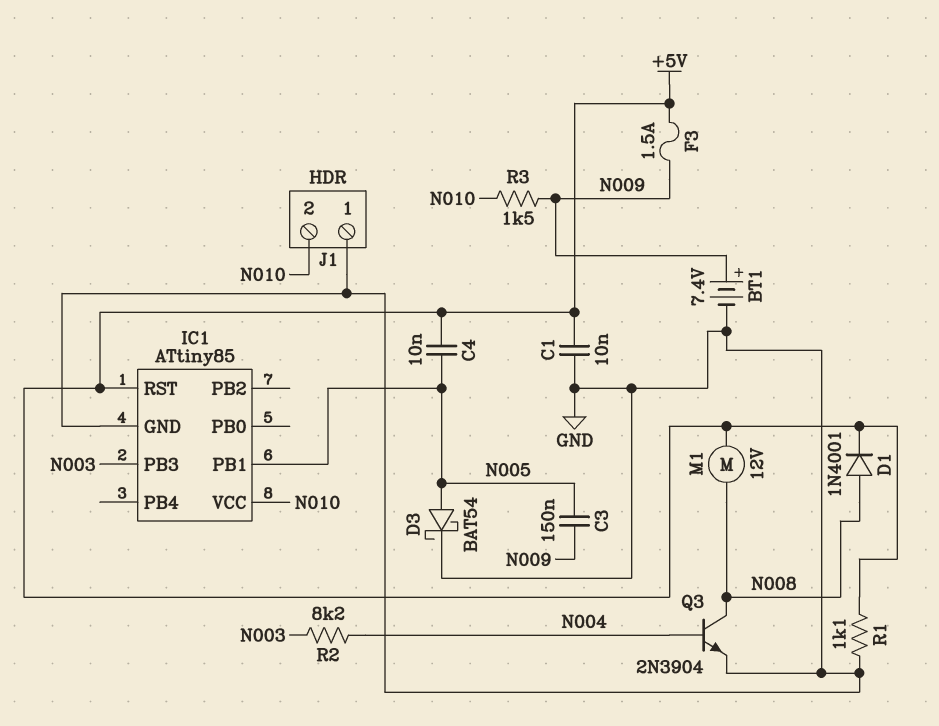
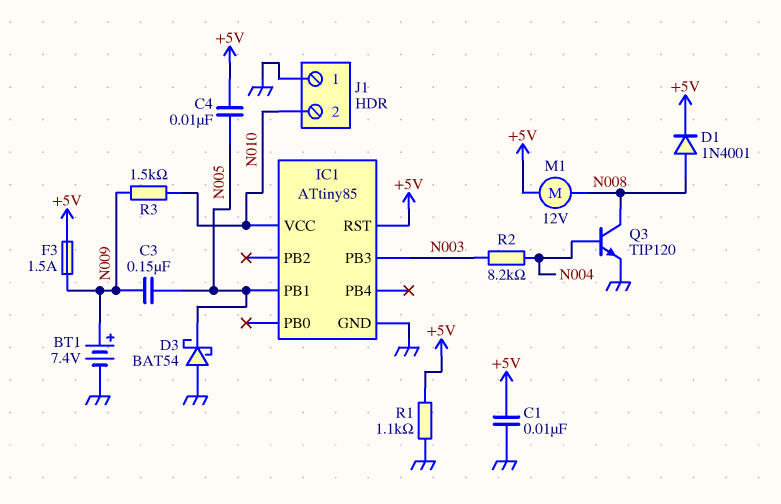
D3: schottky BAT54 (A N005, K GND) -> schottky BAT54 (A GND, K N005)
Q3: NPN 2N3904 (B N004, C N008, E GND) -> NPN TIP120 (B N004, C N008, E GND)

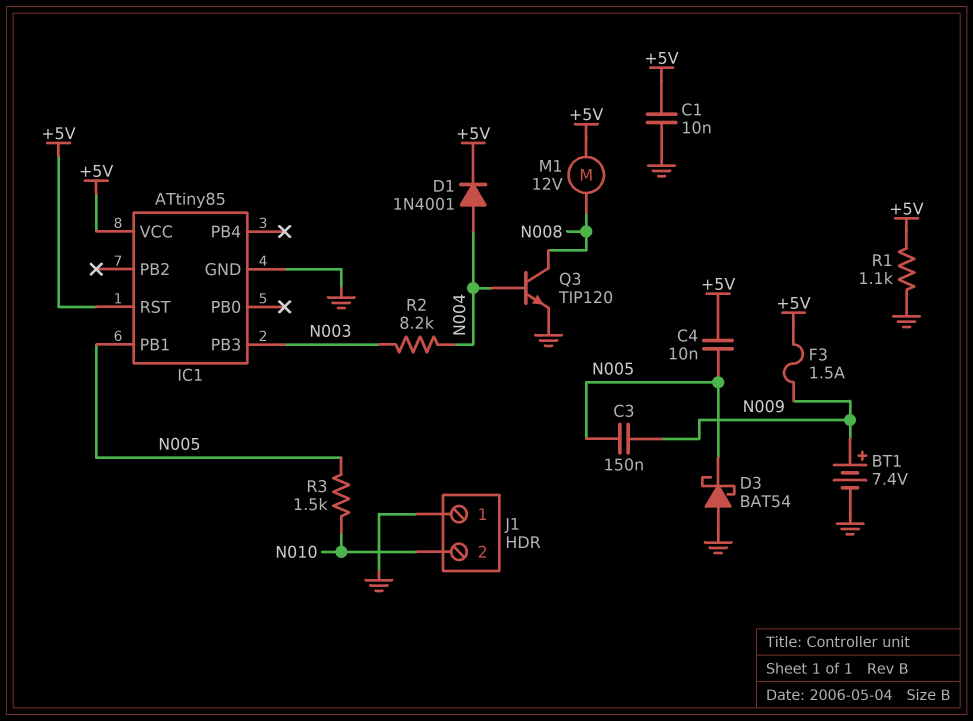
D1: diode 1N4001 (A N008, K +5V) -> diode 1N4001 (A N004, K +5V)
IC1 pin VCC: N010 -> +5V
R3: 1.5k (N009, N010) -> 1.5k (N005, N010)

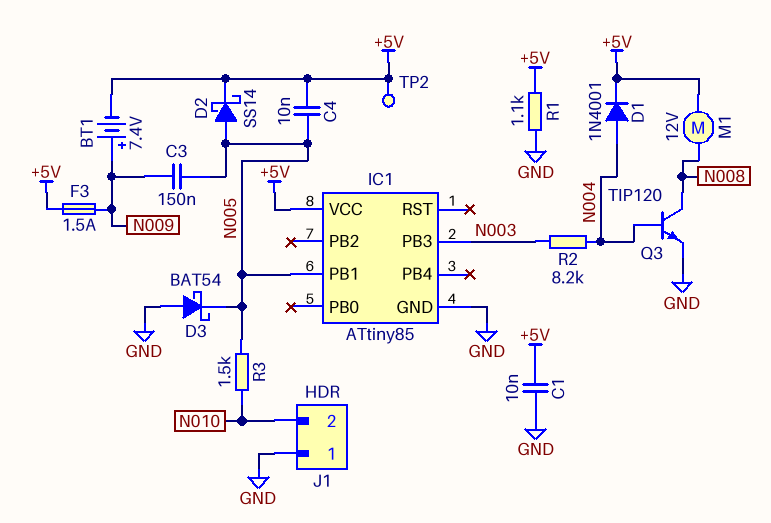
BT1: 7.4V (plus N009, minus GND) -> 7.4V (plus N009, minus +5V)
D2: none -> schottky SS14 (A N005, K +5V)
IC1 pin RST: +5V -> none
TP2: none -> test point (+5V)

